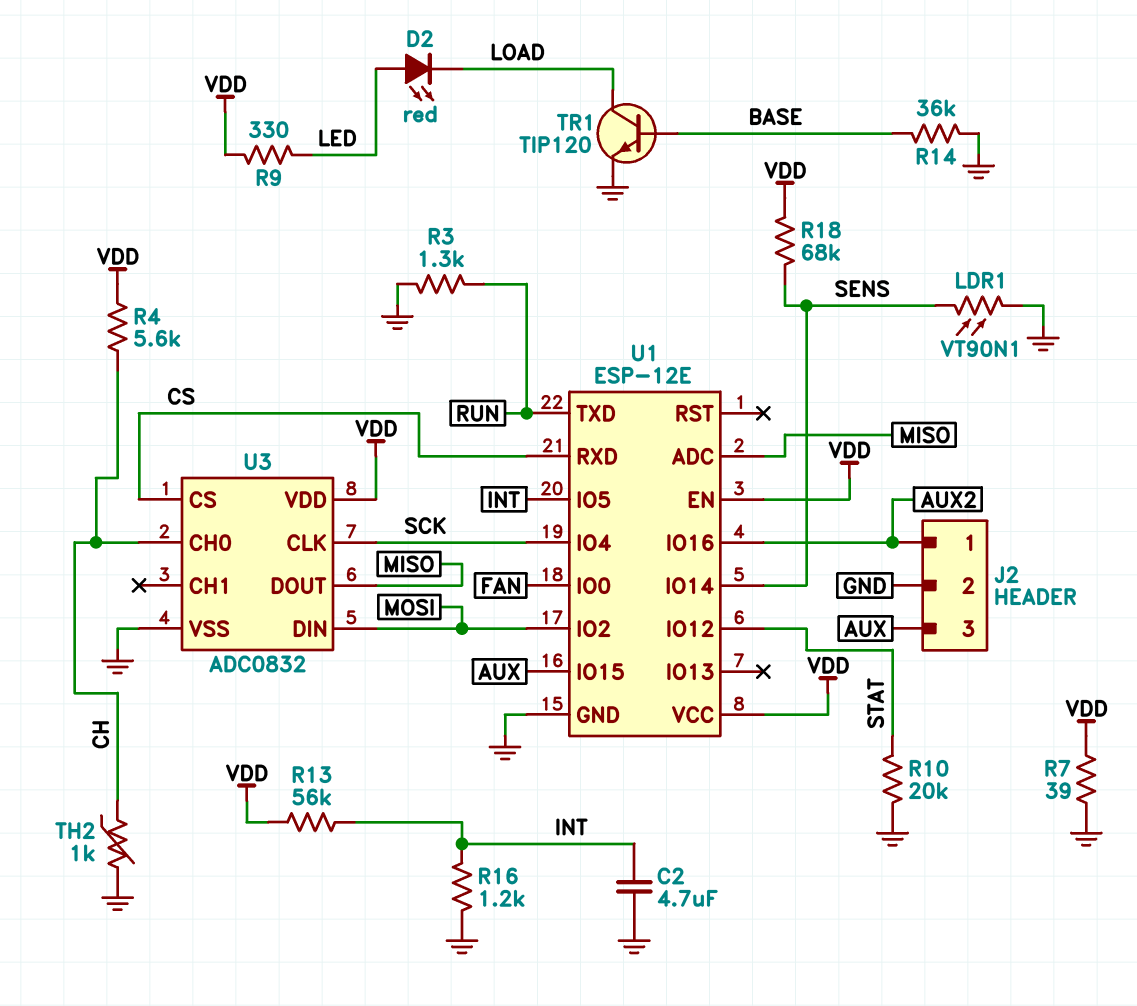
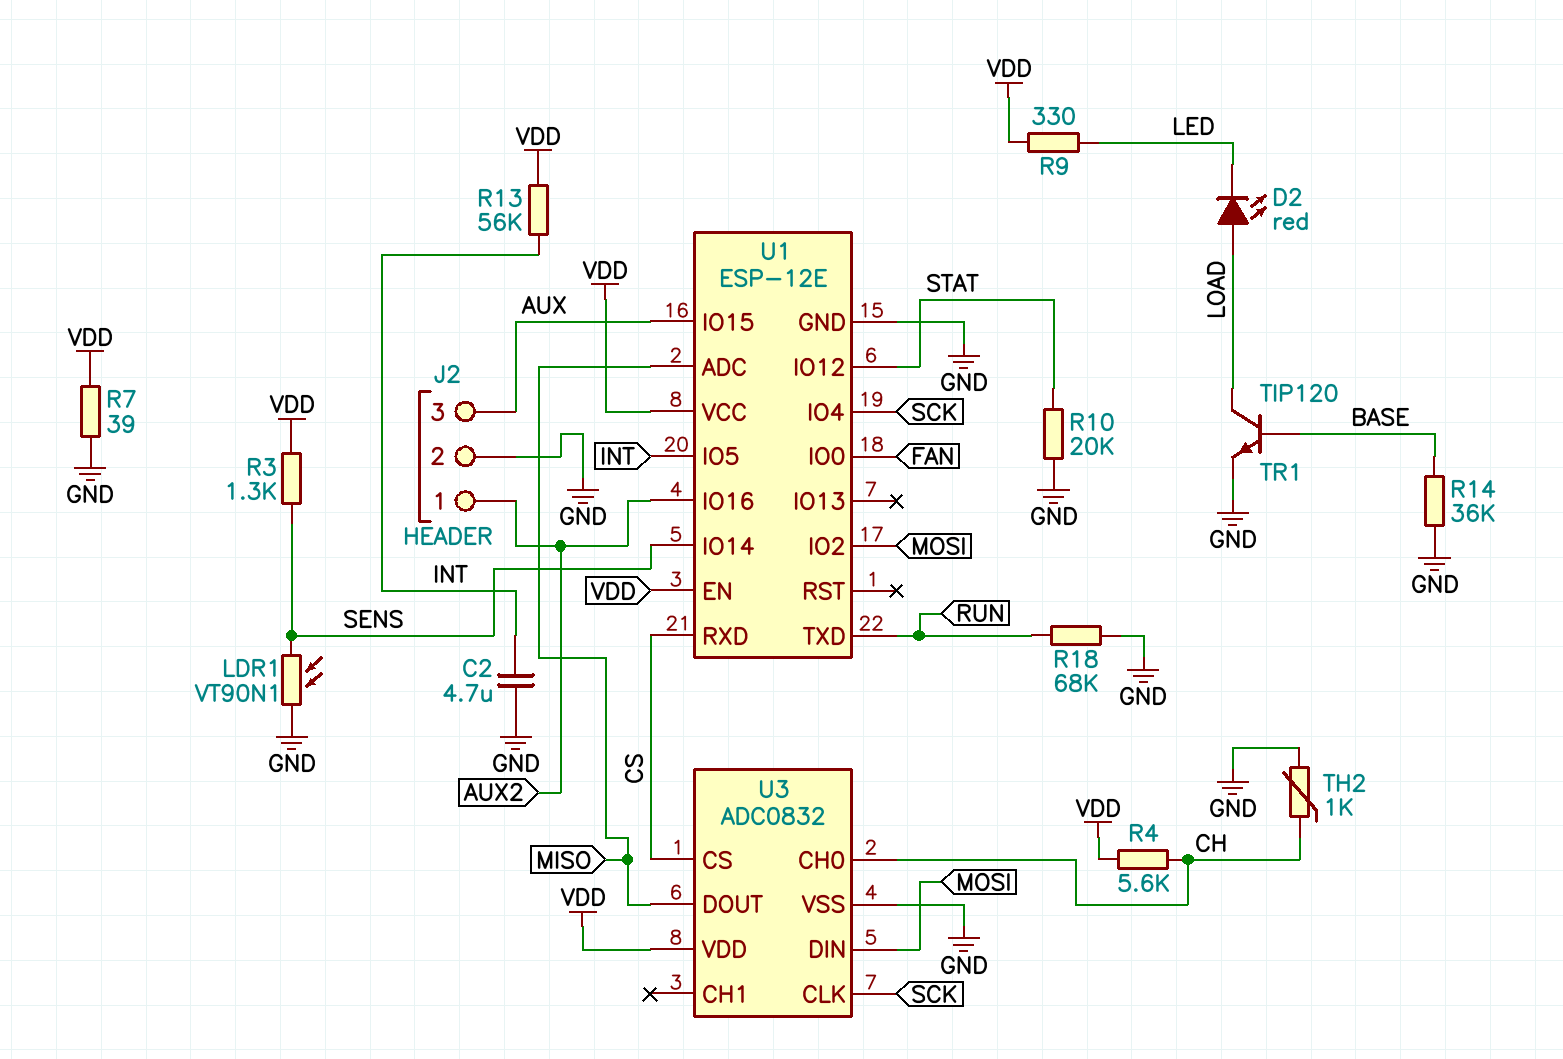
D2: LED red (A LED, K LOAD) -> LED red (A LOAD, K LED)
R3: 1.3k (GND, RUN) -> 1.3k (SENS, VDD)
R16: 1.2k (GND, INT) -> none
R18: 68k (SENS, VDD) -> 68k (GND, RUN)

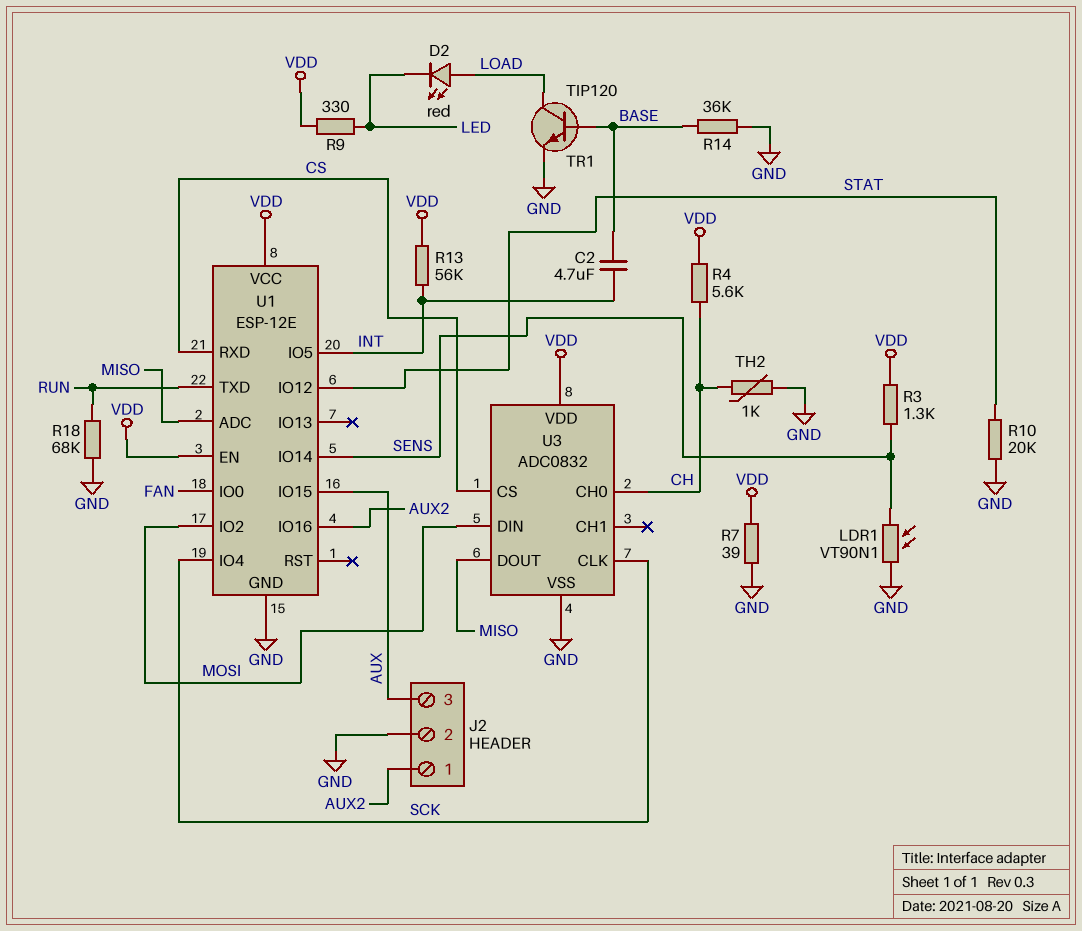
C2: 4.7uF (GND, INT) -> 4.7uF (BASE, INT)

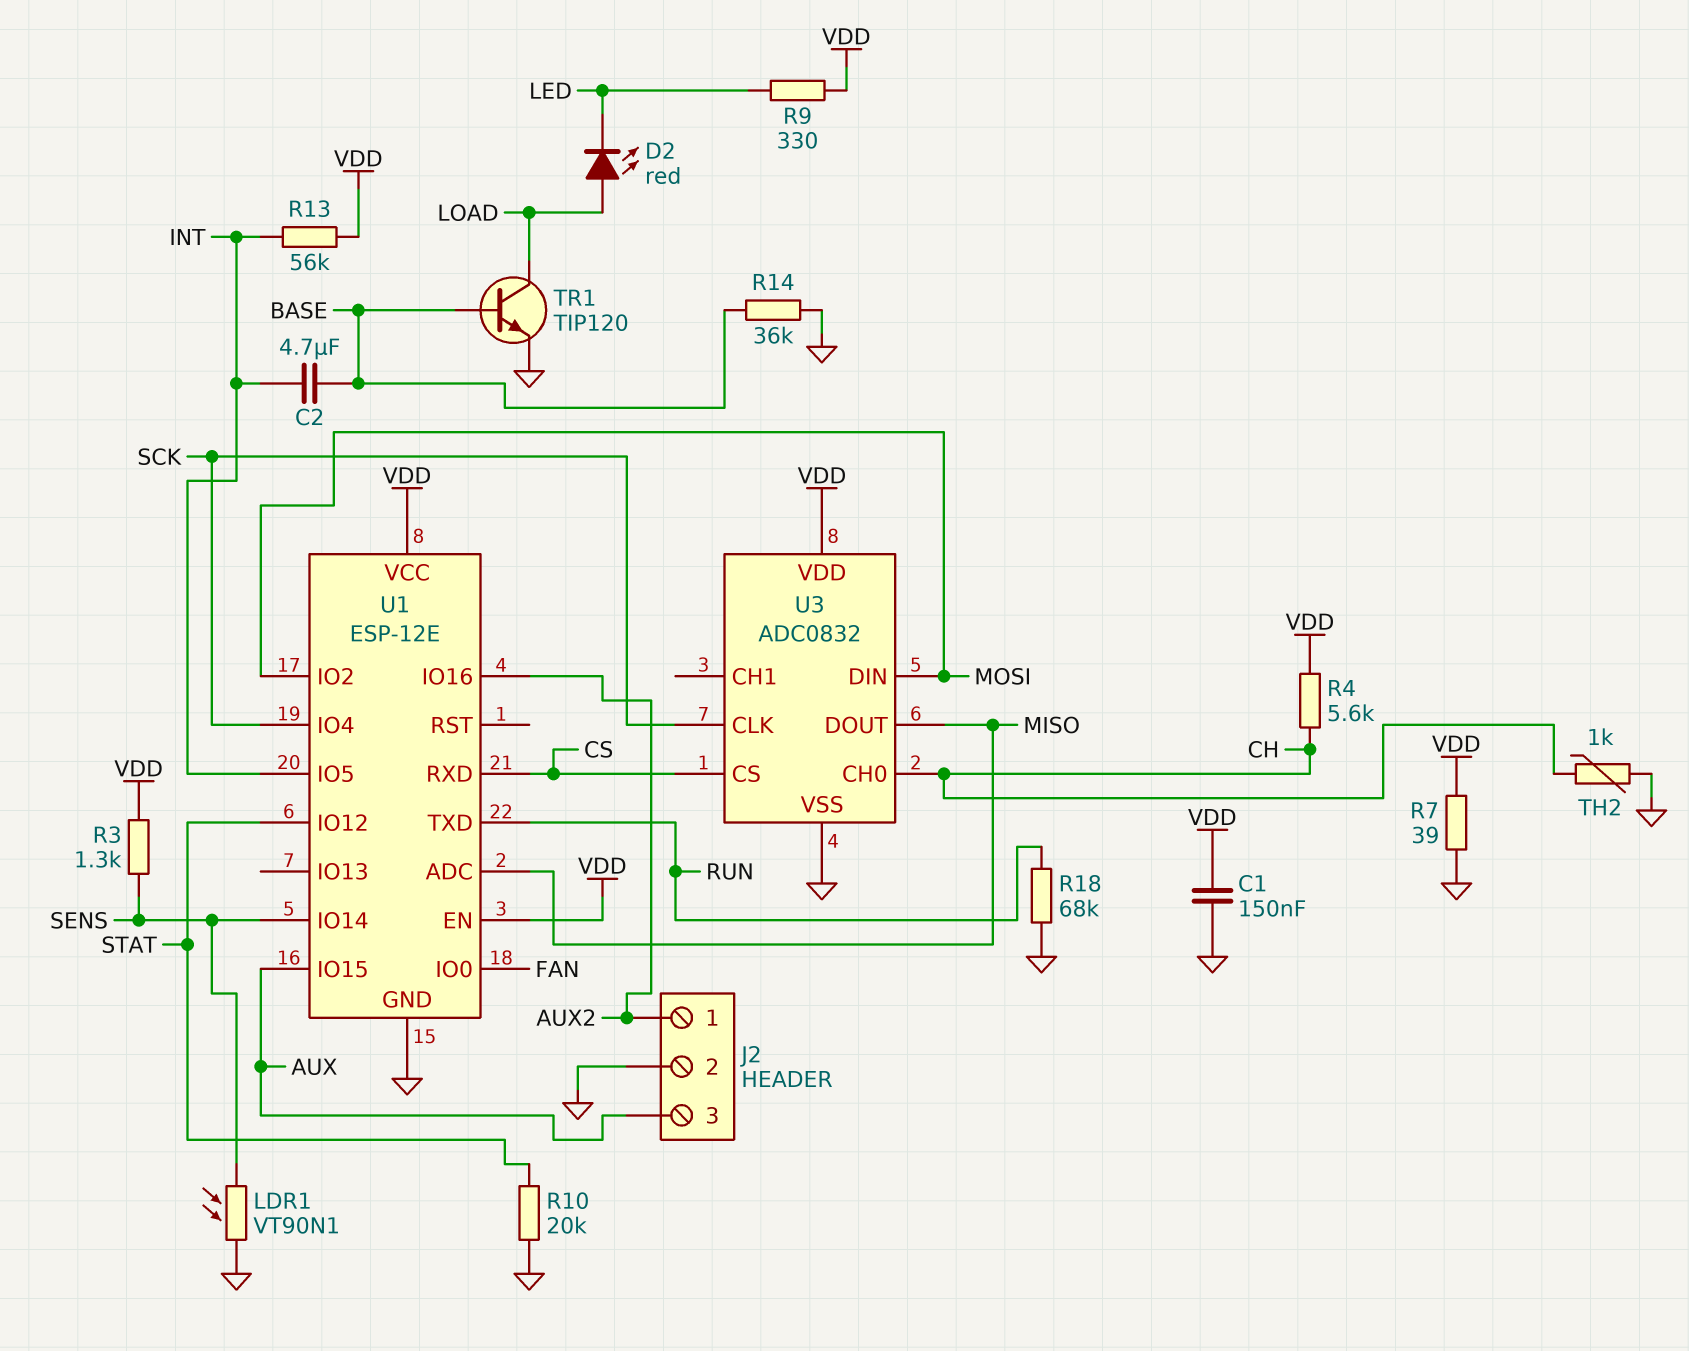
C1: none -> 150nF (GND, VDD)

